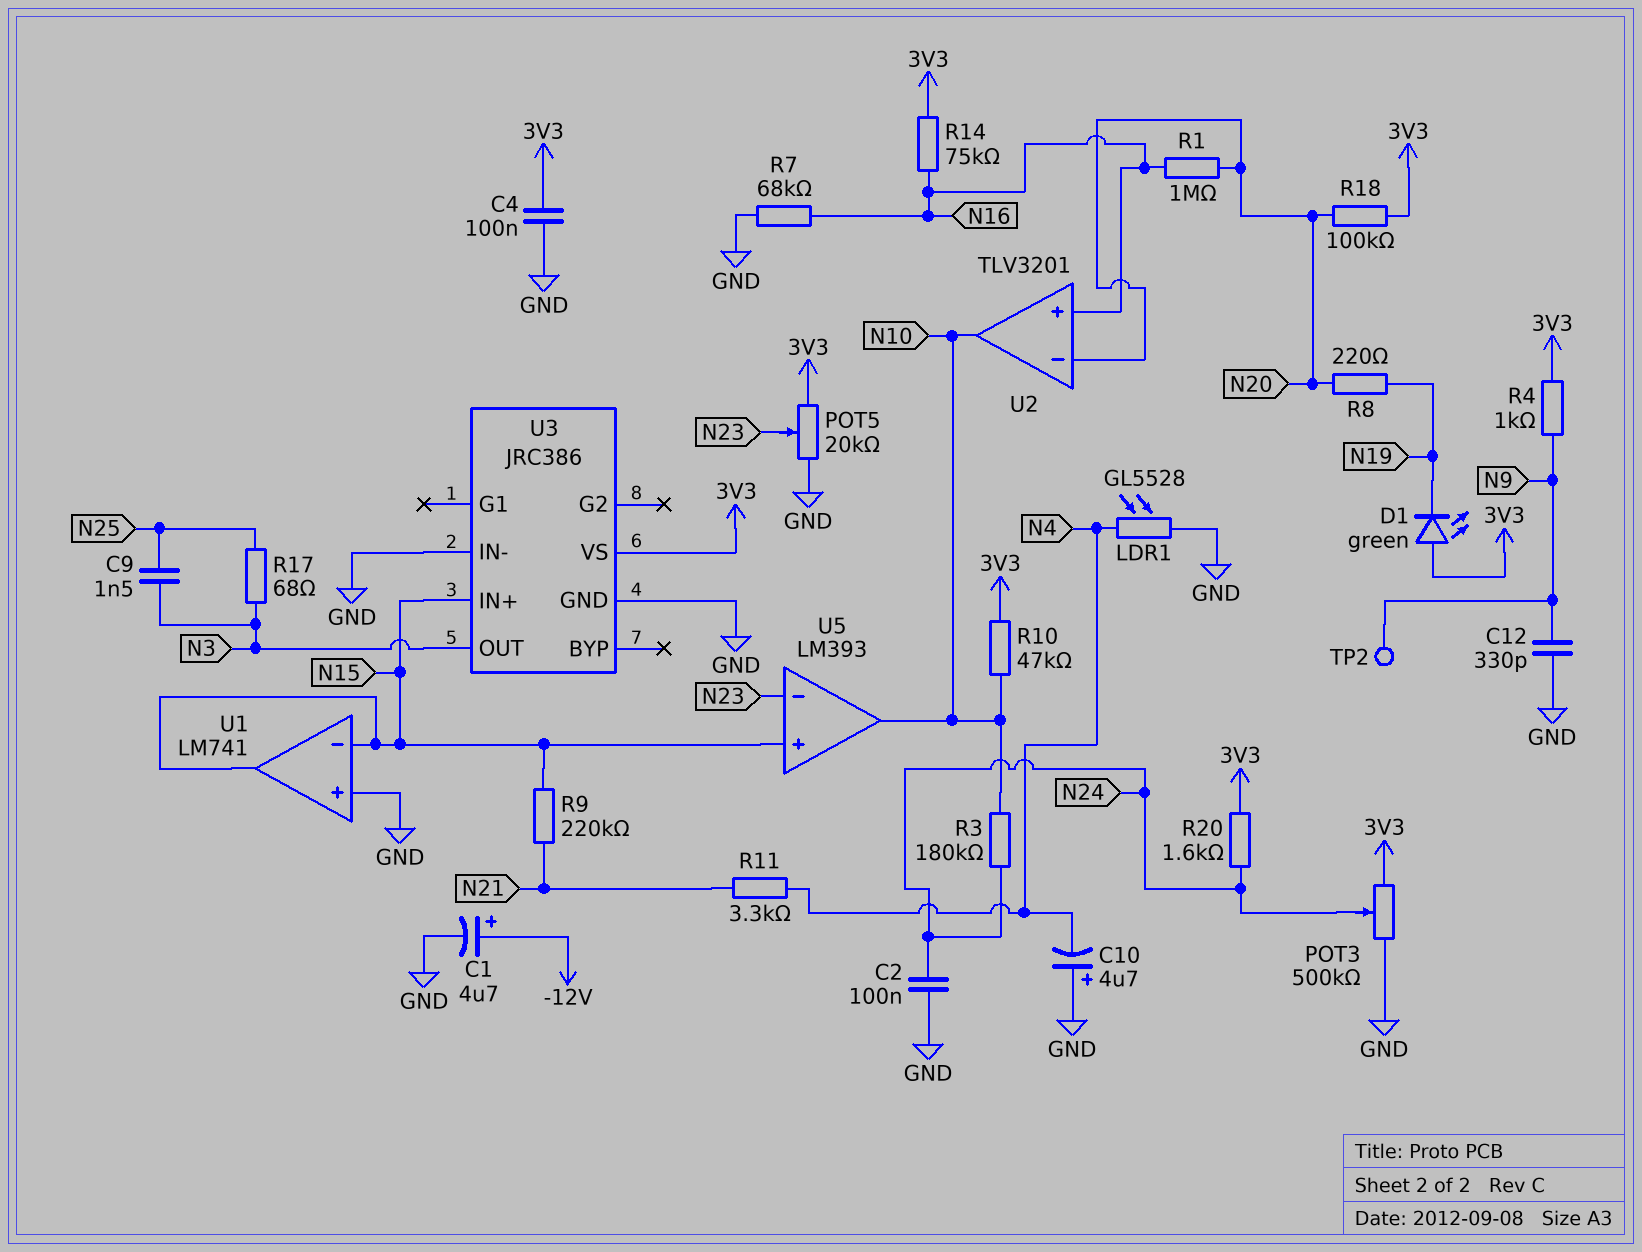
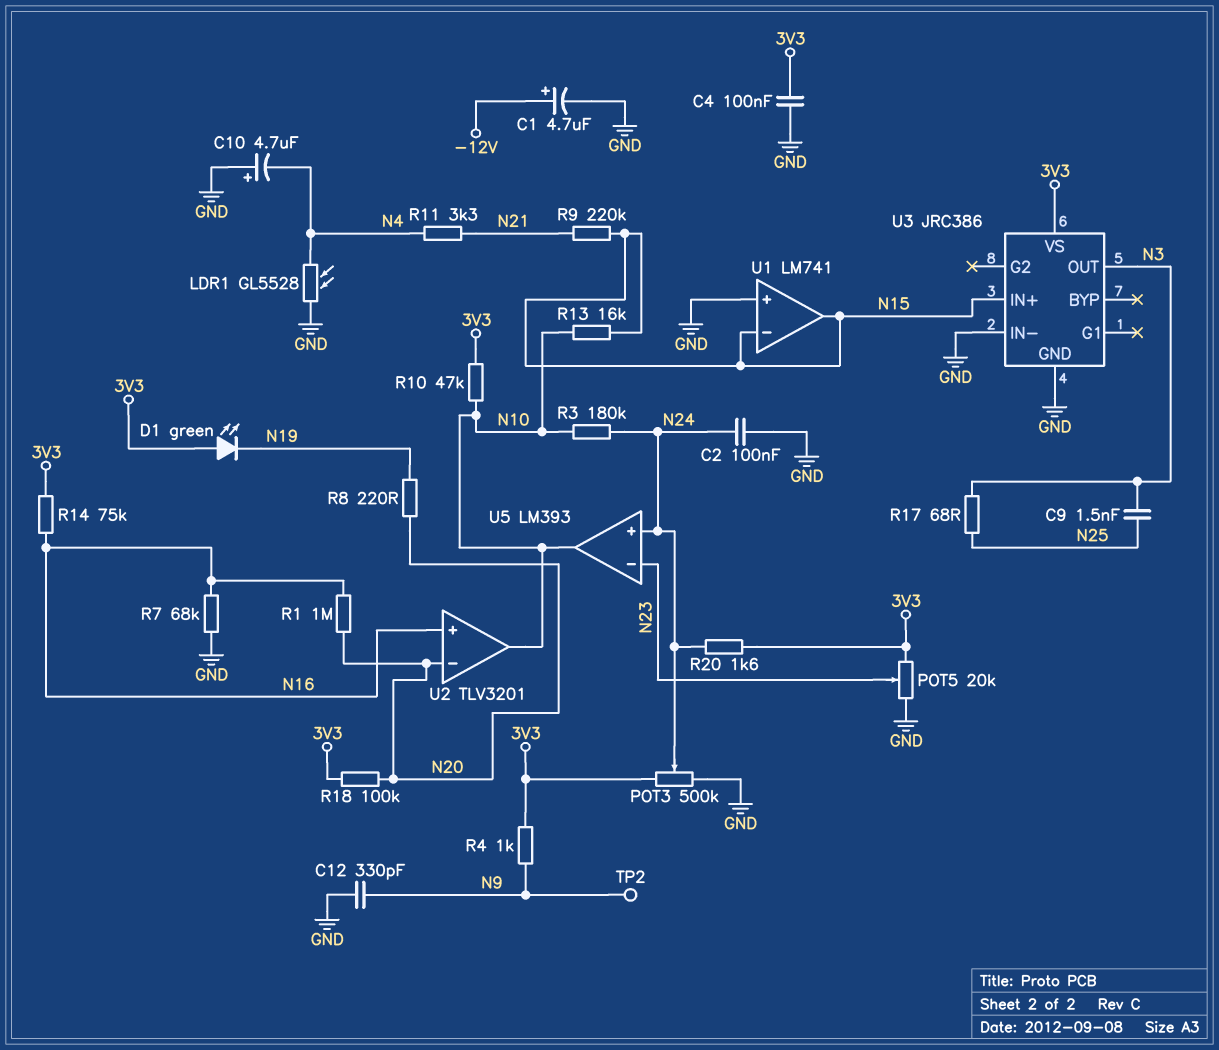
R13: none -> 16k (N10, N15)
U5 pin in+: N15 -> N24

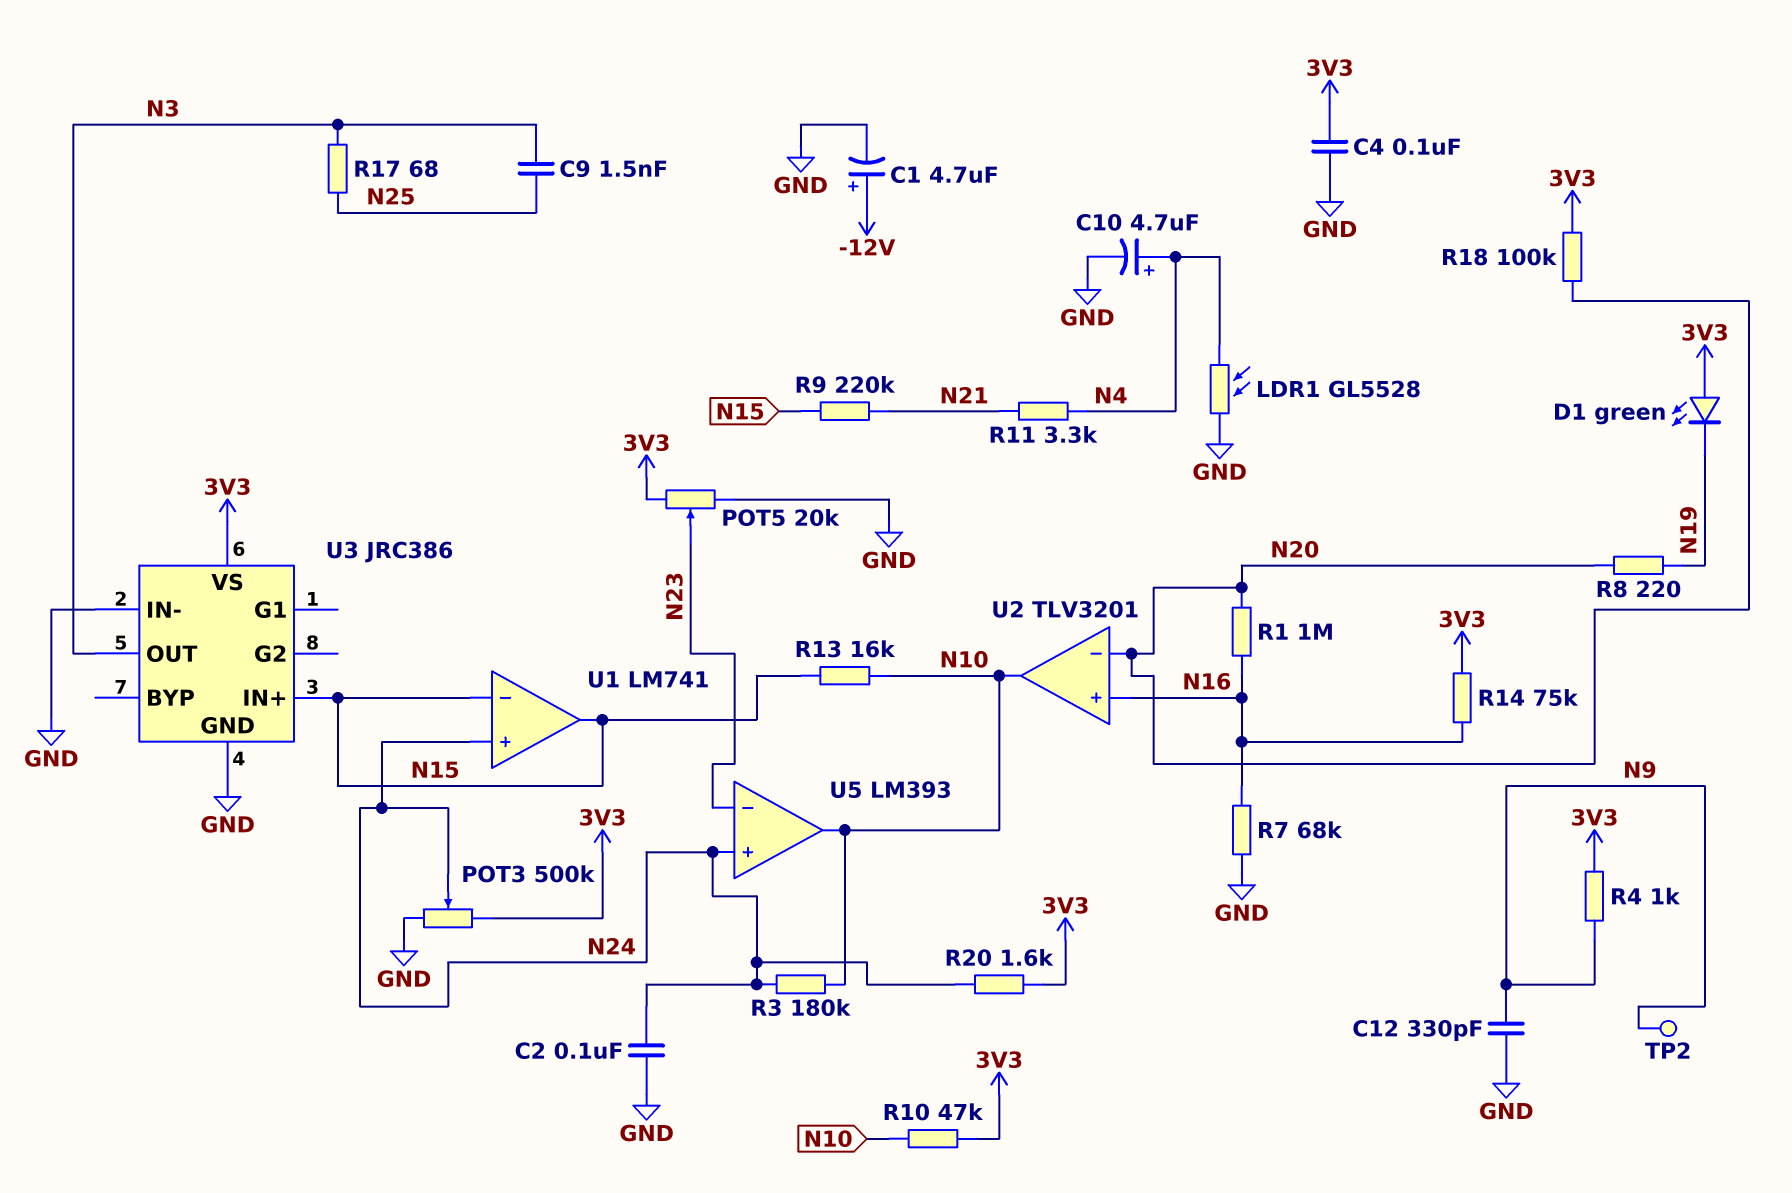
C10: 4.7uF (plus GND, minus N4) -> 4.7uF (plus N4, minus GND)
U1 pin in+: GND -> N24

